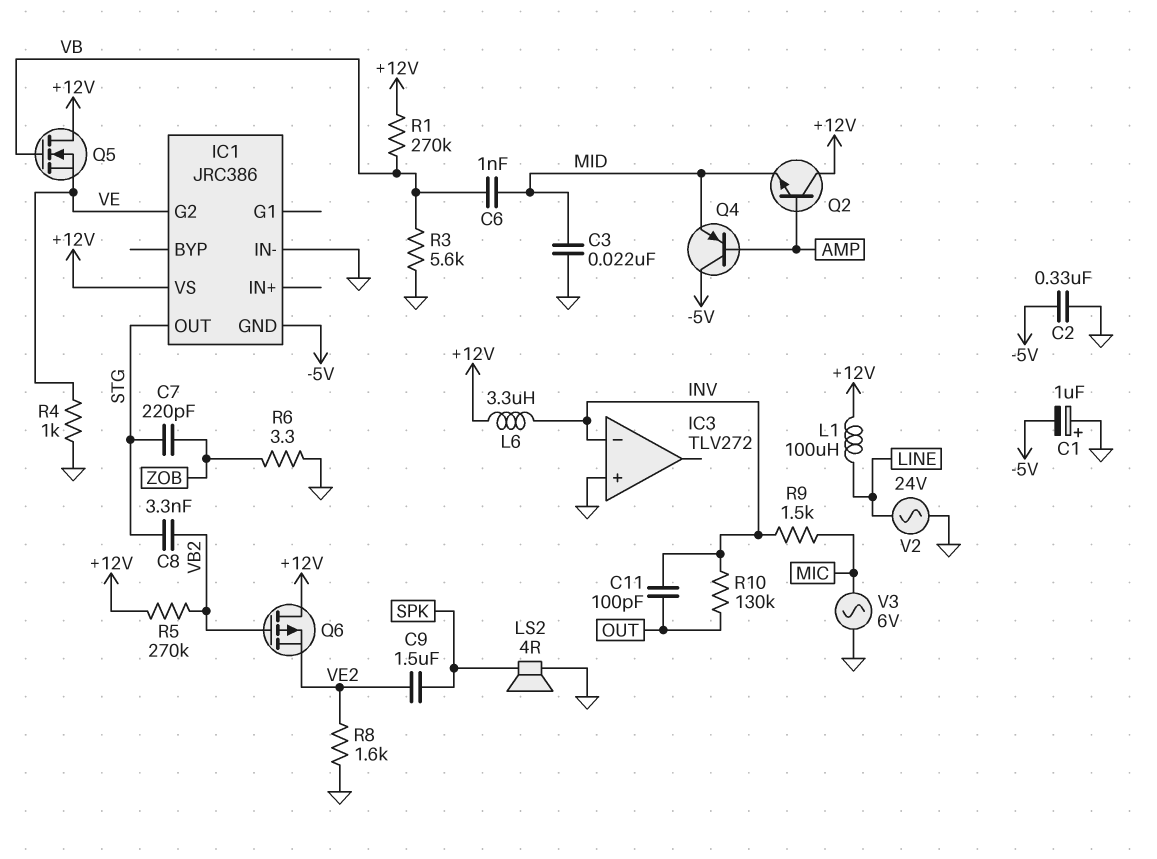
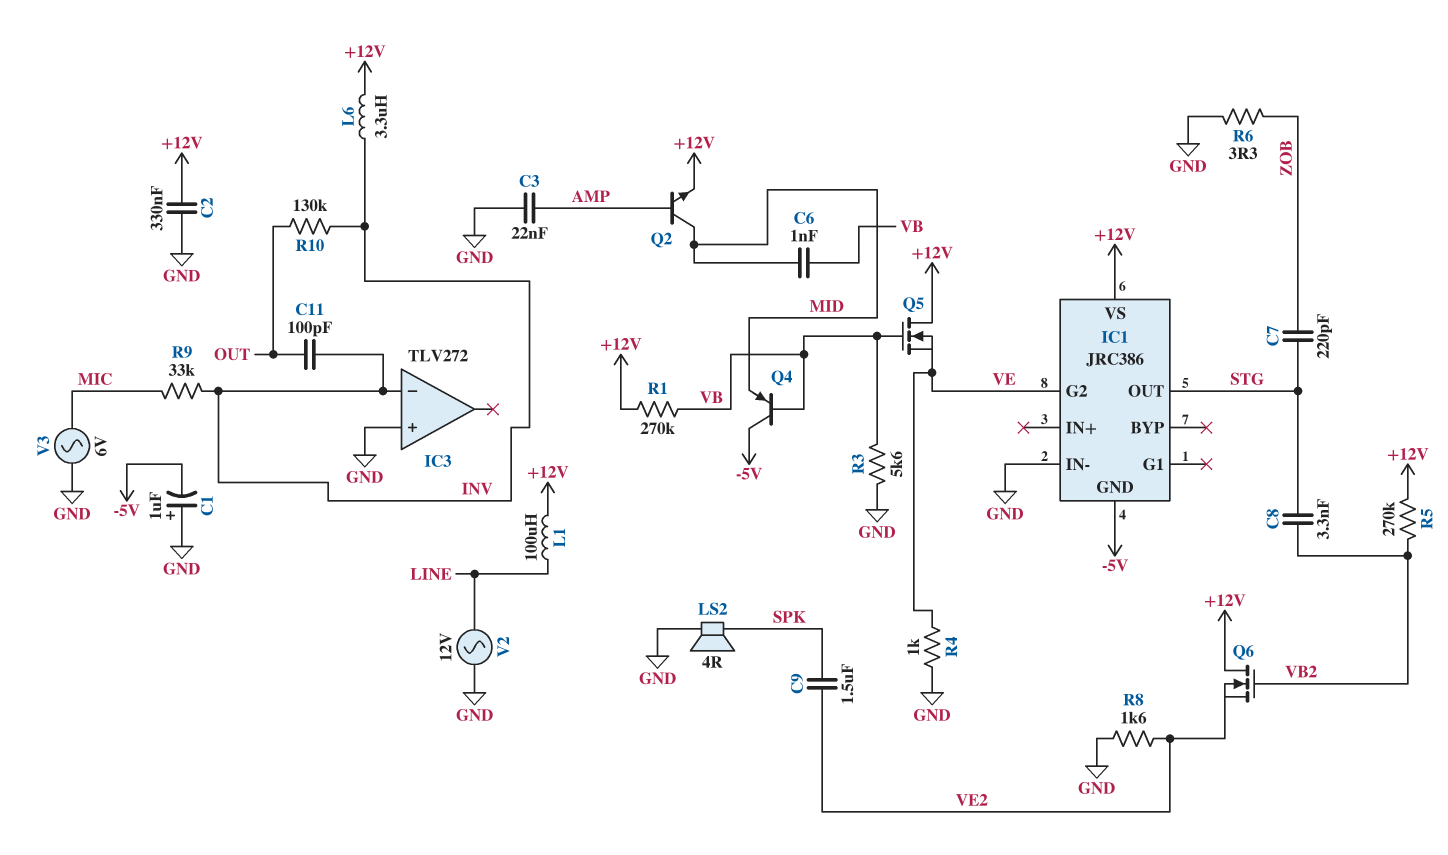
C2: 330nF (-5V, GND) -> 330nF (+12V, GND)
C3: 22nF (GND, MID) -> 22nF (AMP, GND)
Q2: NPN (B AMP, C +12V, E MID) -> NPN (B AMP, C MID, E +12V)
Q4: PNP (B AMP, C -5V, E MID) -> PNP (B VB, C -5V, E MID)
Q6: PMOS (G VB2, D +12V, S VE2) -> NMOS (G VB2, D +12V, S VE2)
R9: 1.5k (INV, MIC) -> 33k (INV, MIC)
V2: AC 24V (GND, LINE) -> AC 12V (GND, LINE)

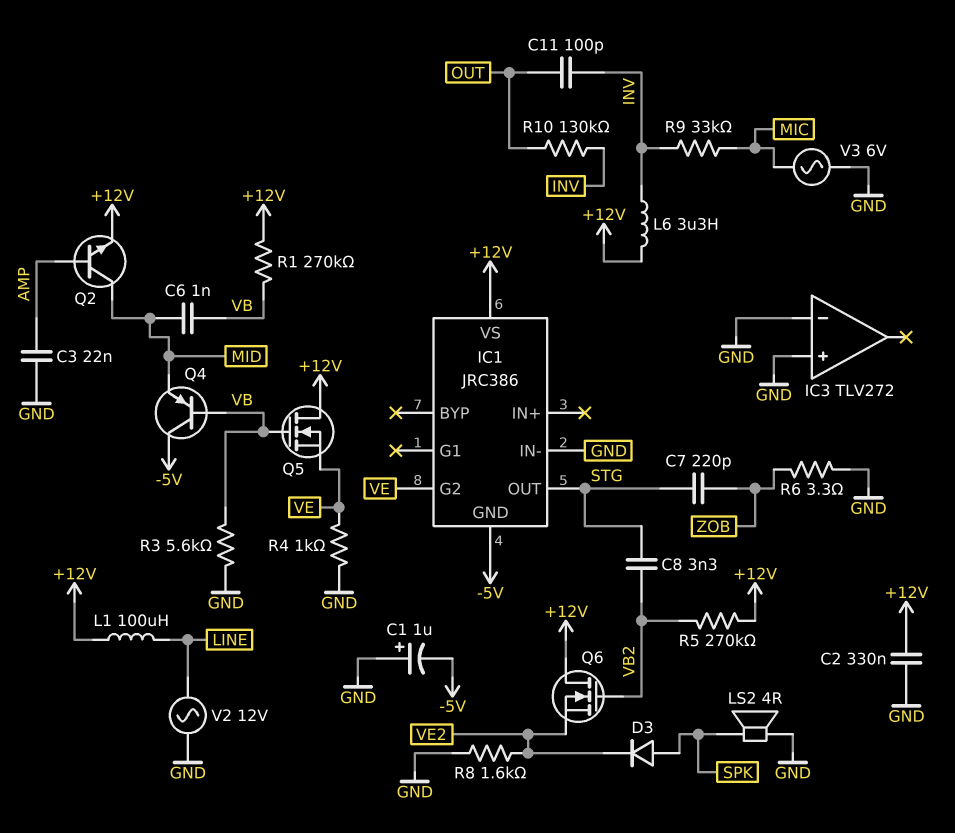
C9: 1.5uF (SPK, VE2) -> none
D3: none -> diode (A SPK, K VE2)
IC3 pin in-: INV -> GND

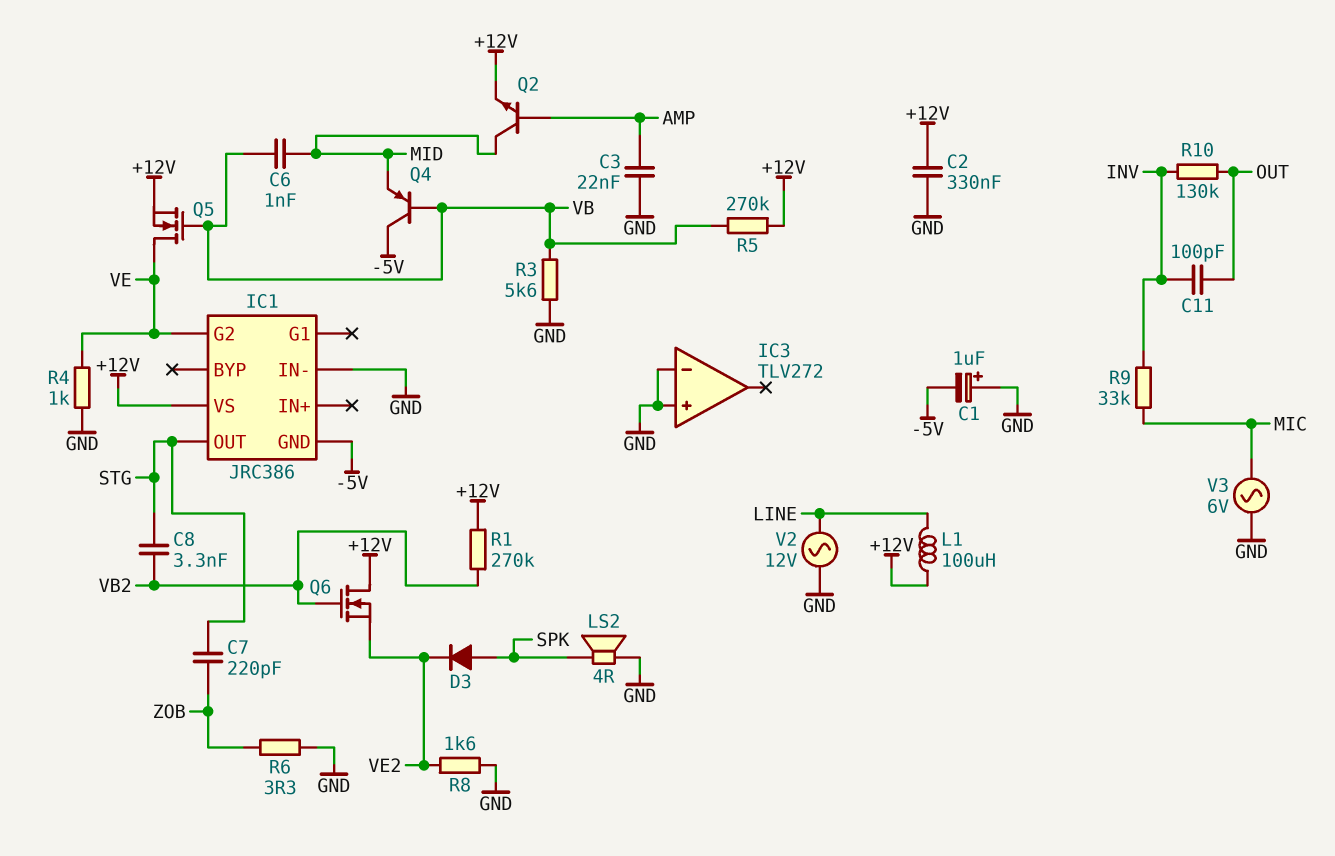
L6: 3.3uH (+12V, INV) -> none
Q5: NMOS (G VB, D +12V, S VE) -> NMOS (G VB, D VE, S +12V)
R1: 270k (+12V, VB) -> 270k (+12V, VB2)
R5: 270k (+12V, VB2) -> 270k (+12V, VB)

